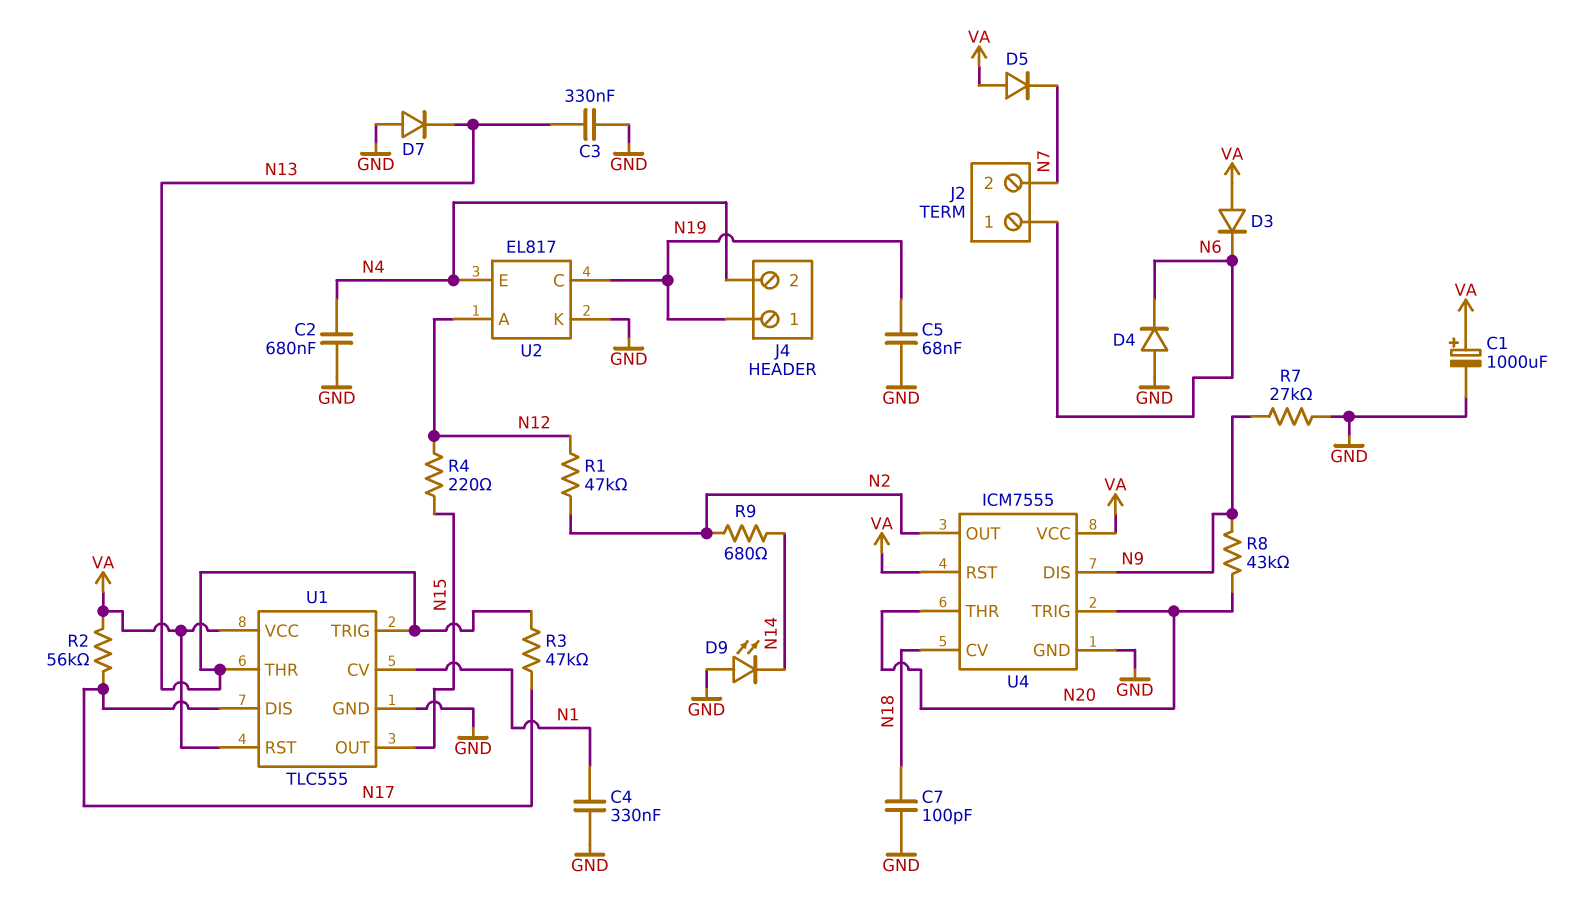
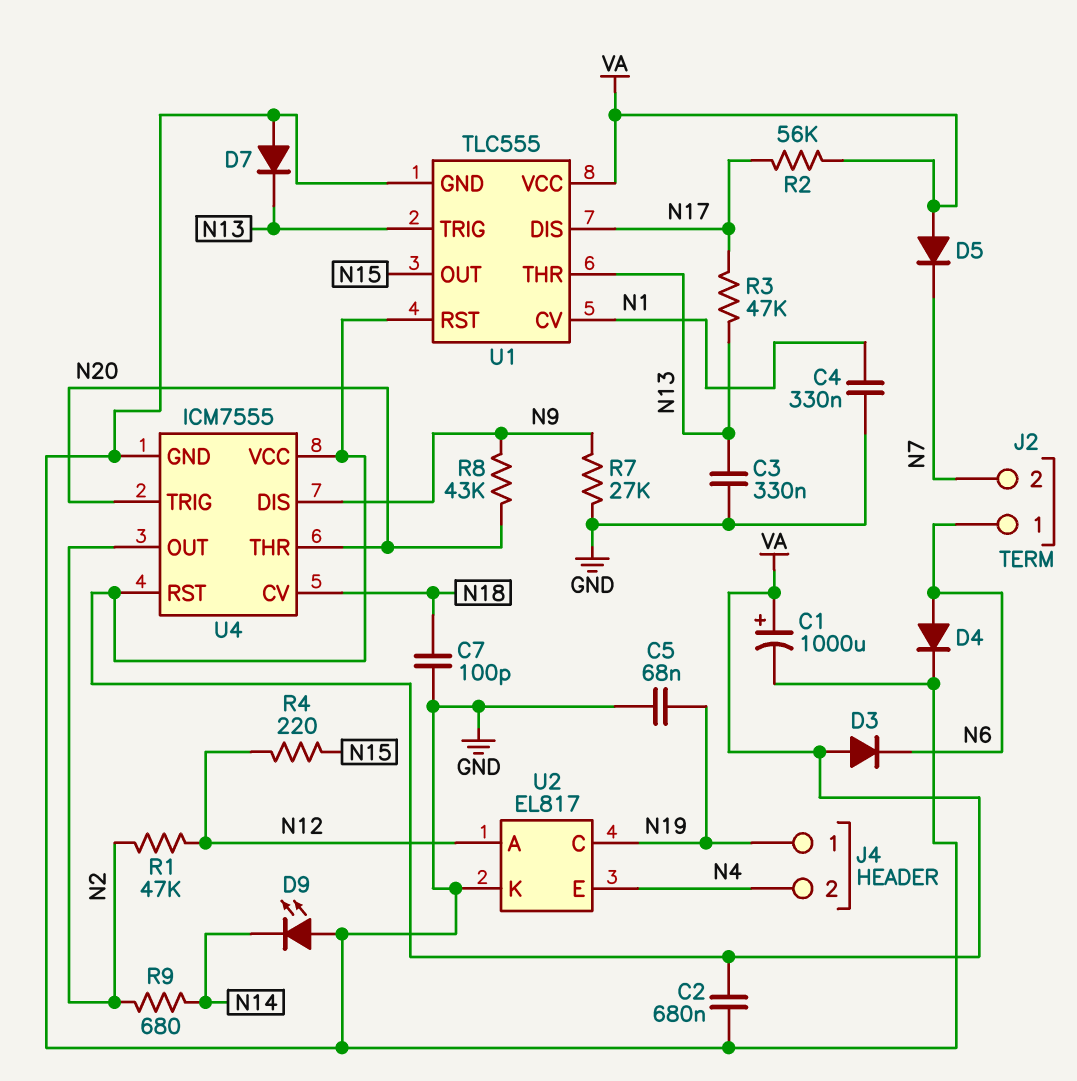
C2: 680nF (GND, N4) -> 680nF (GND, VA)
D4: diode (A GND, K N6) -> diode (A N6, K GND)

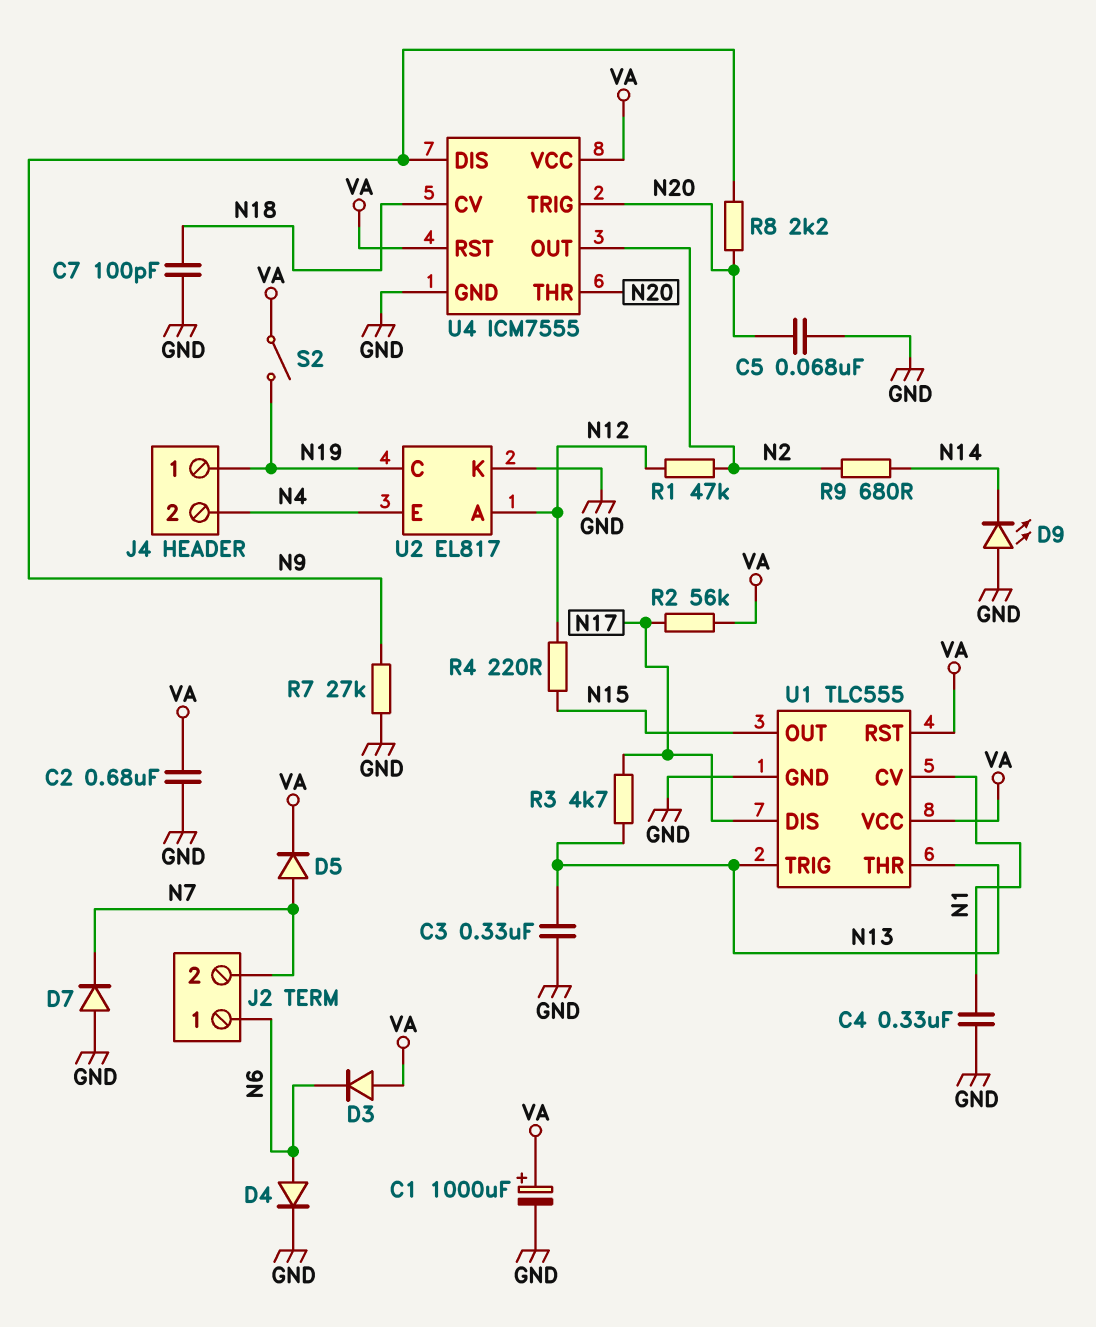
C5: 68nF (GND, N19) -> 68nF (GND, N20)
D5: diode (A VA, K N7) -> diode (A N7, K VA)
D7: diode (A GND, K N13) -> diode (A GND, K N7)
R3: 47k (N13, N17) -> 4.7k (N13, N17)
R8: 43k (N9, N20) -> 2.2k (N9, N20)
S2: none -> switch (N19, VA)

